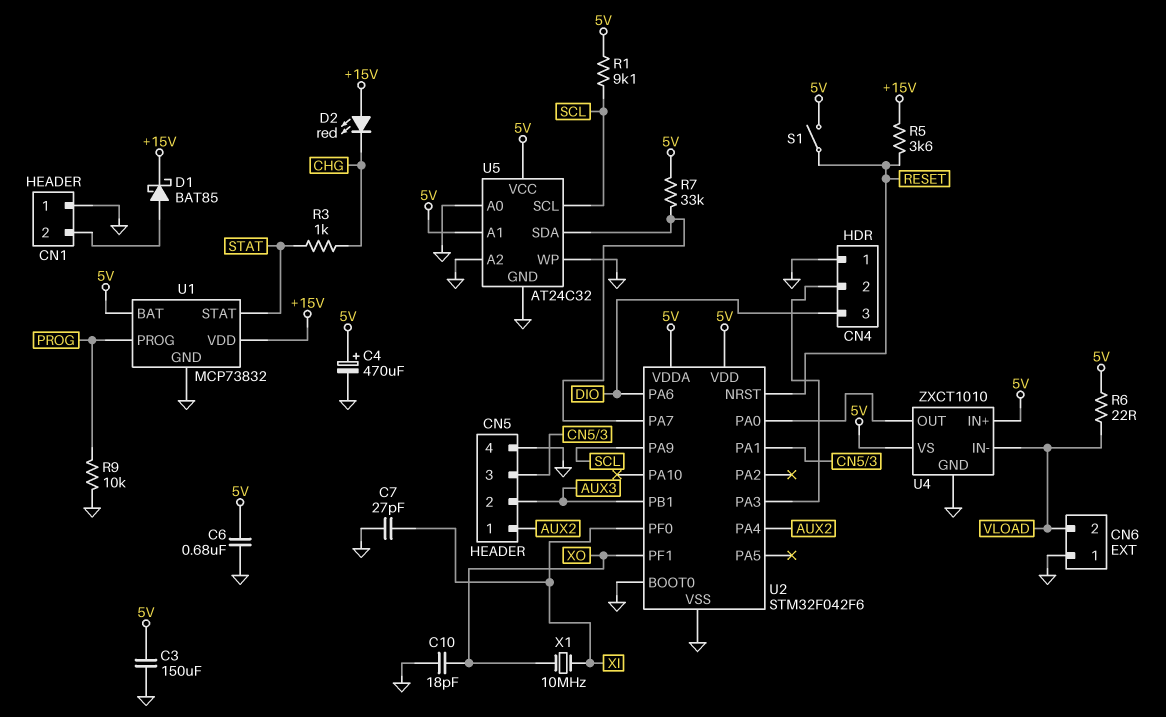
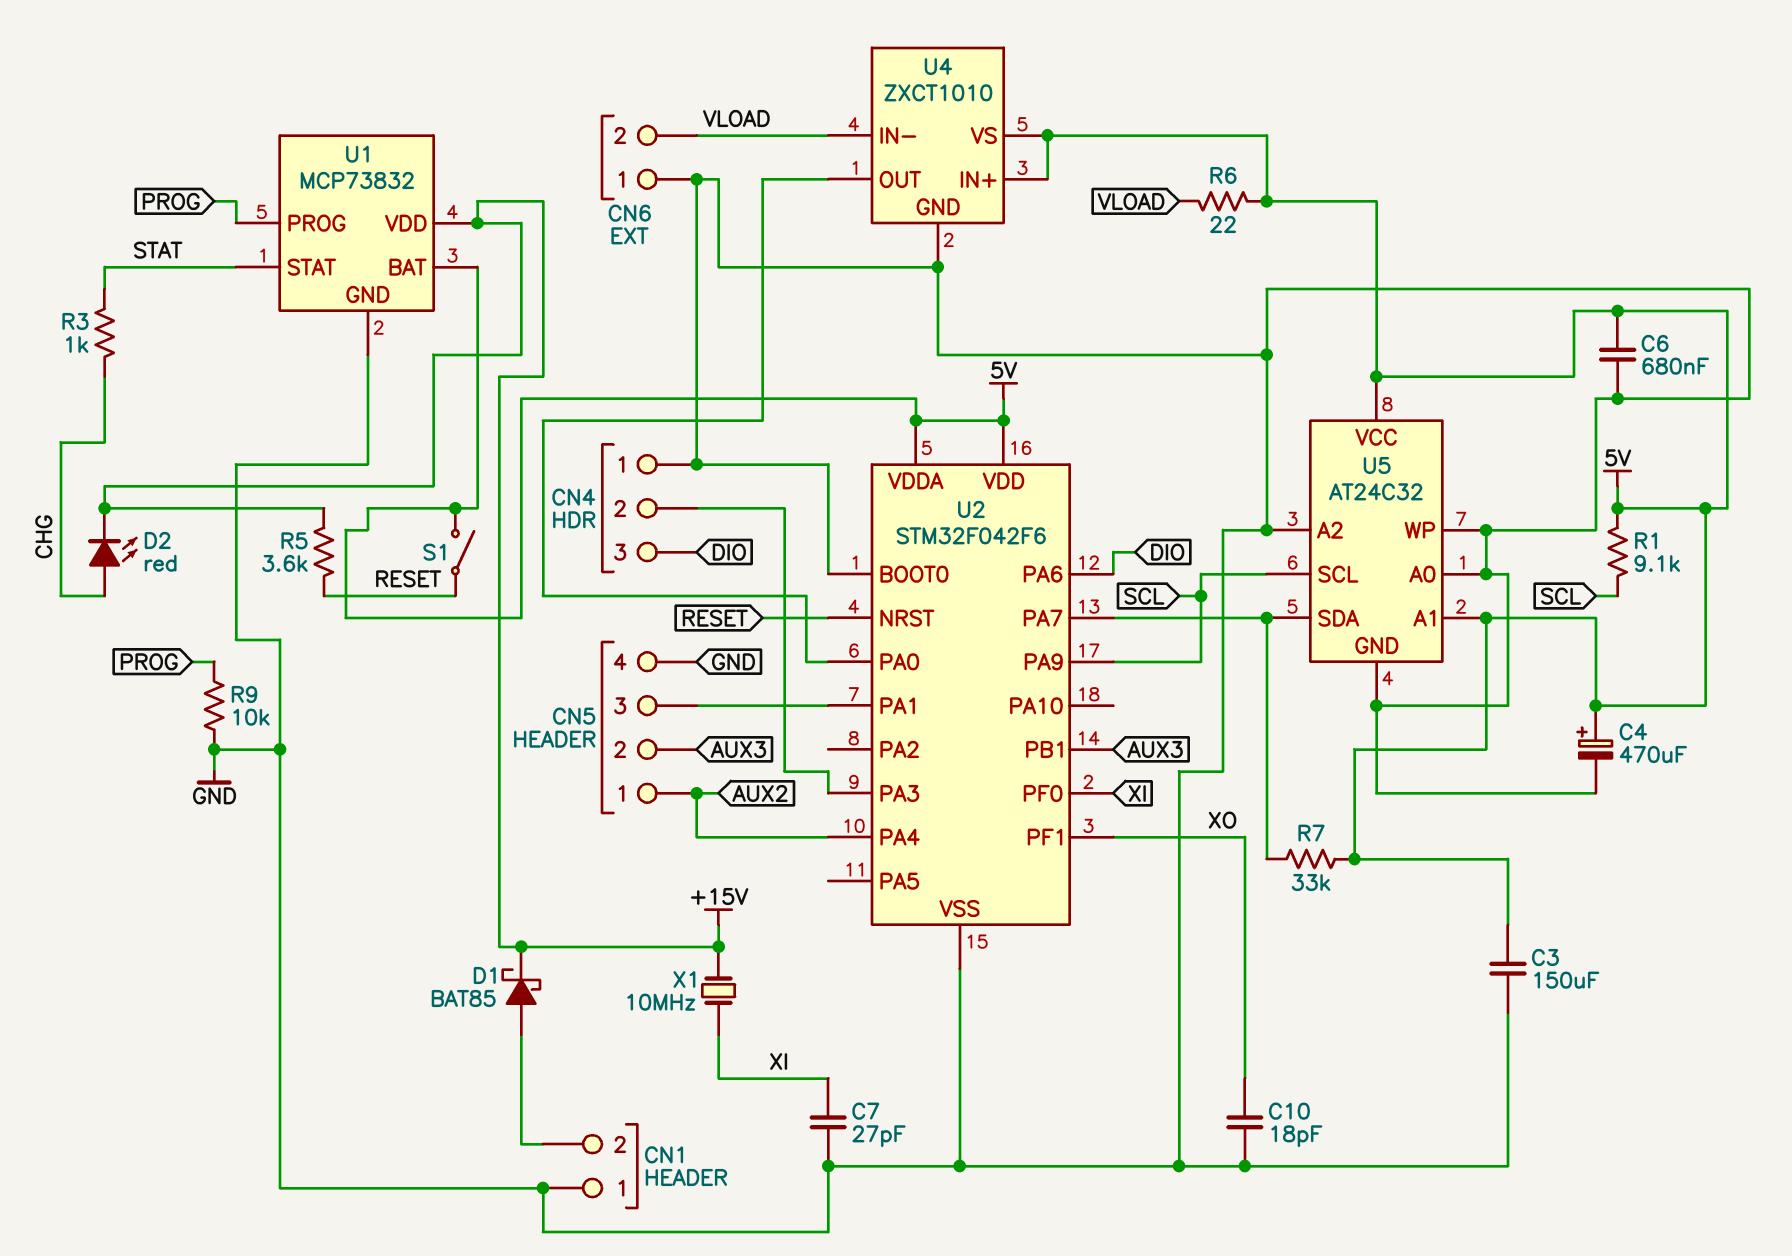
D2: LED red (A +15V, K CHG) -> LED red (A CHG, K +15V)
X1: 10MHz (XI, XO) -> 10MHz (+15V, XI)

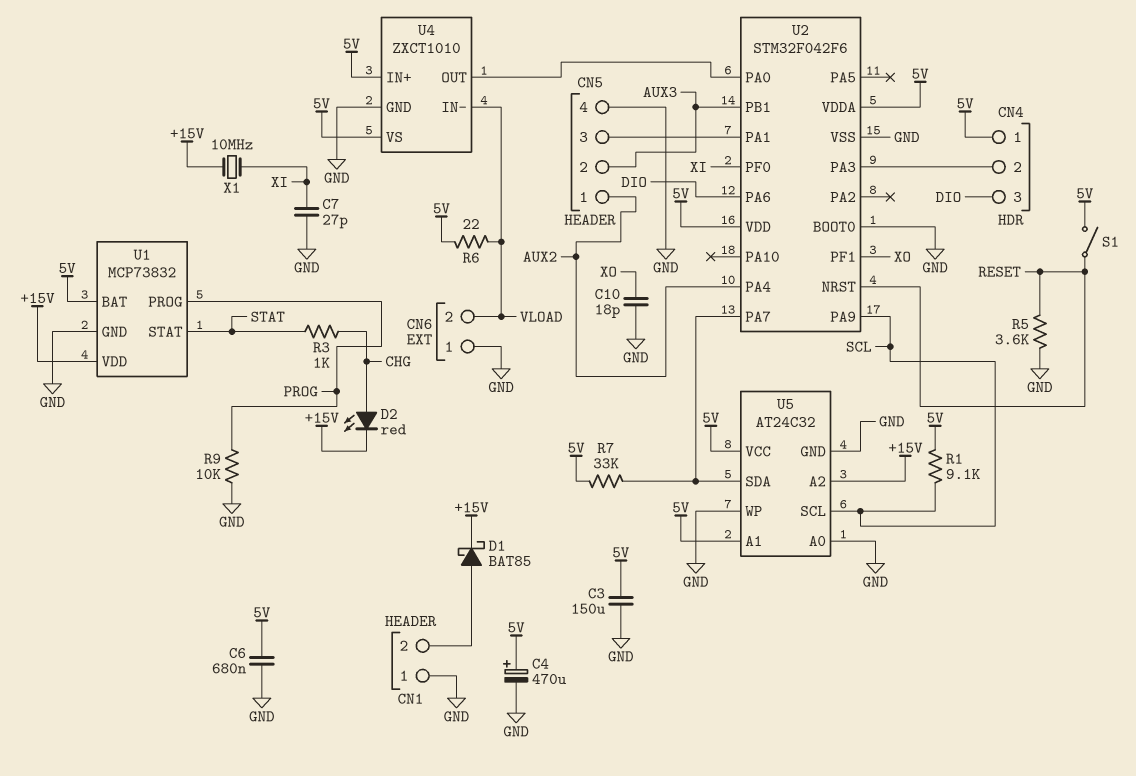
CN4 pin 1: GND -> 5V
R5: 3.6k (+15V, RESET) -> 3.6k (GND, RESET)
U5 pin A2: GND -> +15V

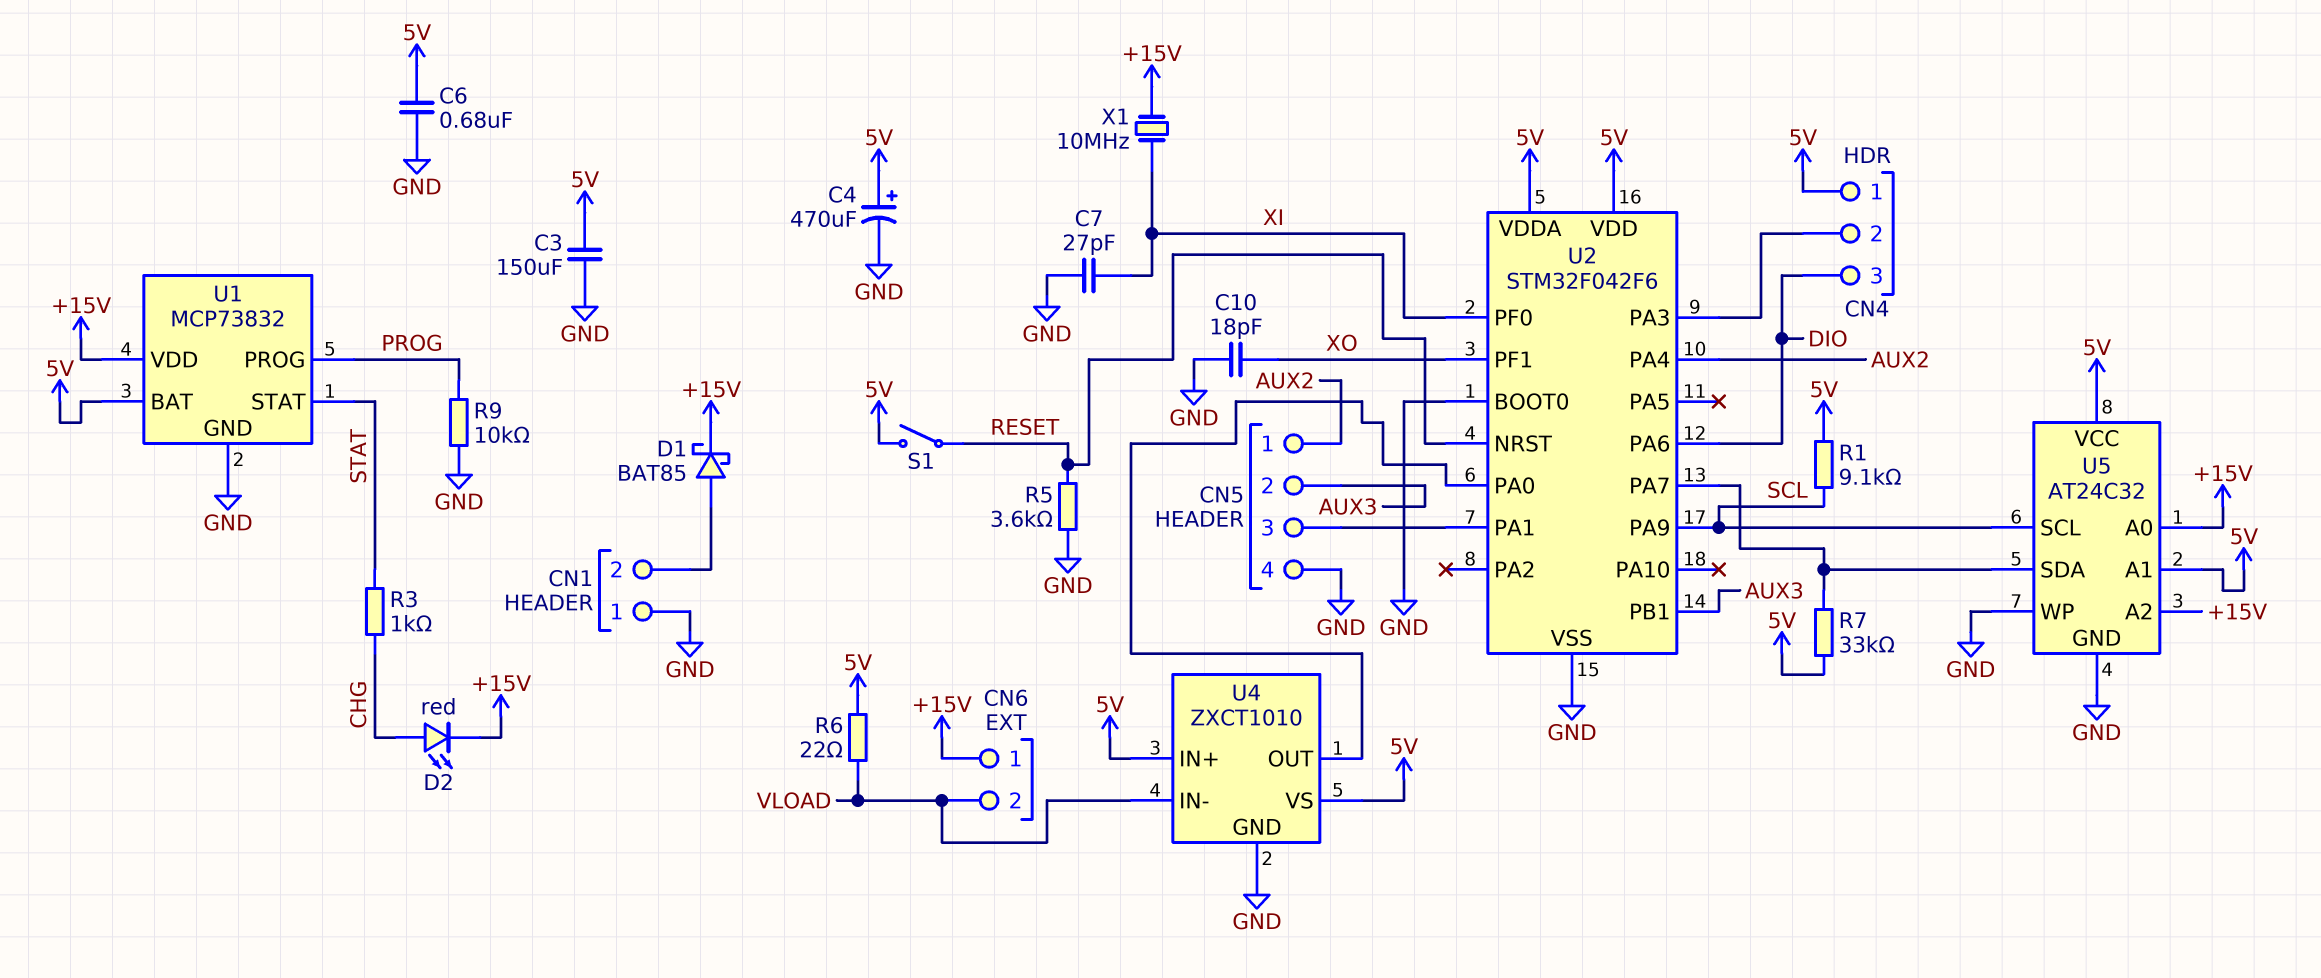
CN6 pin 1: GND -> +15V
U5 pin A0: GND -> +15V

